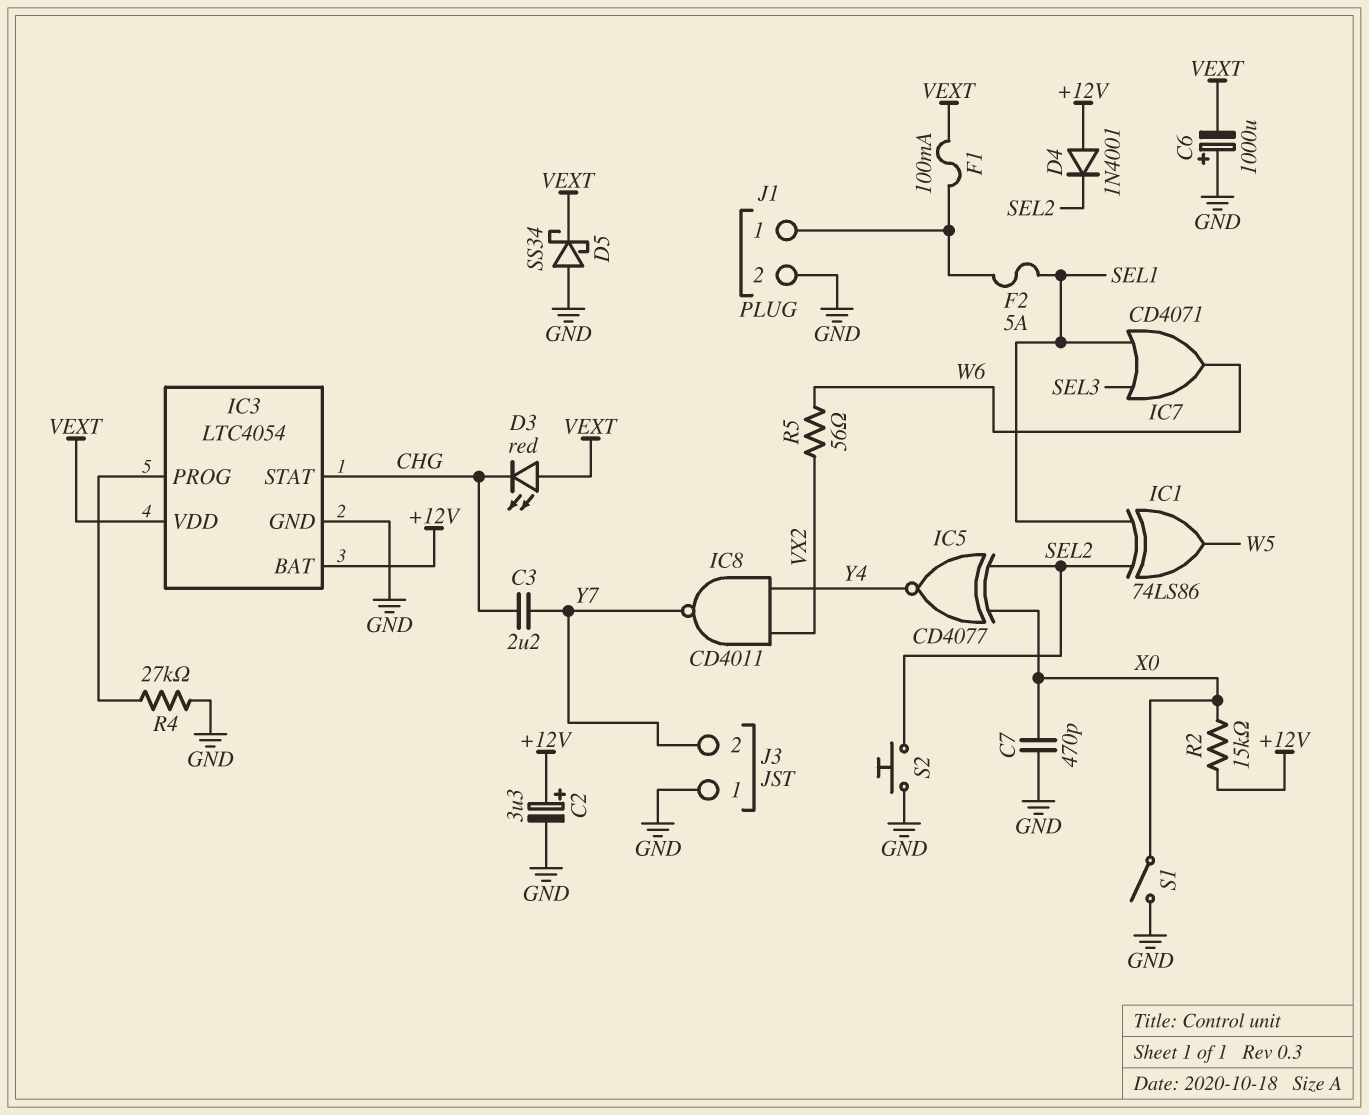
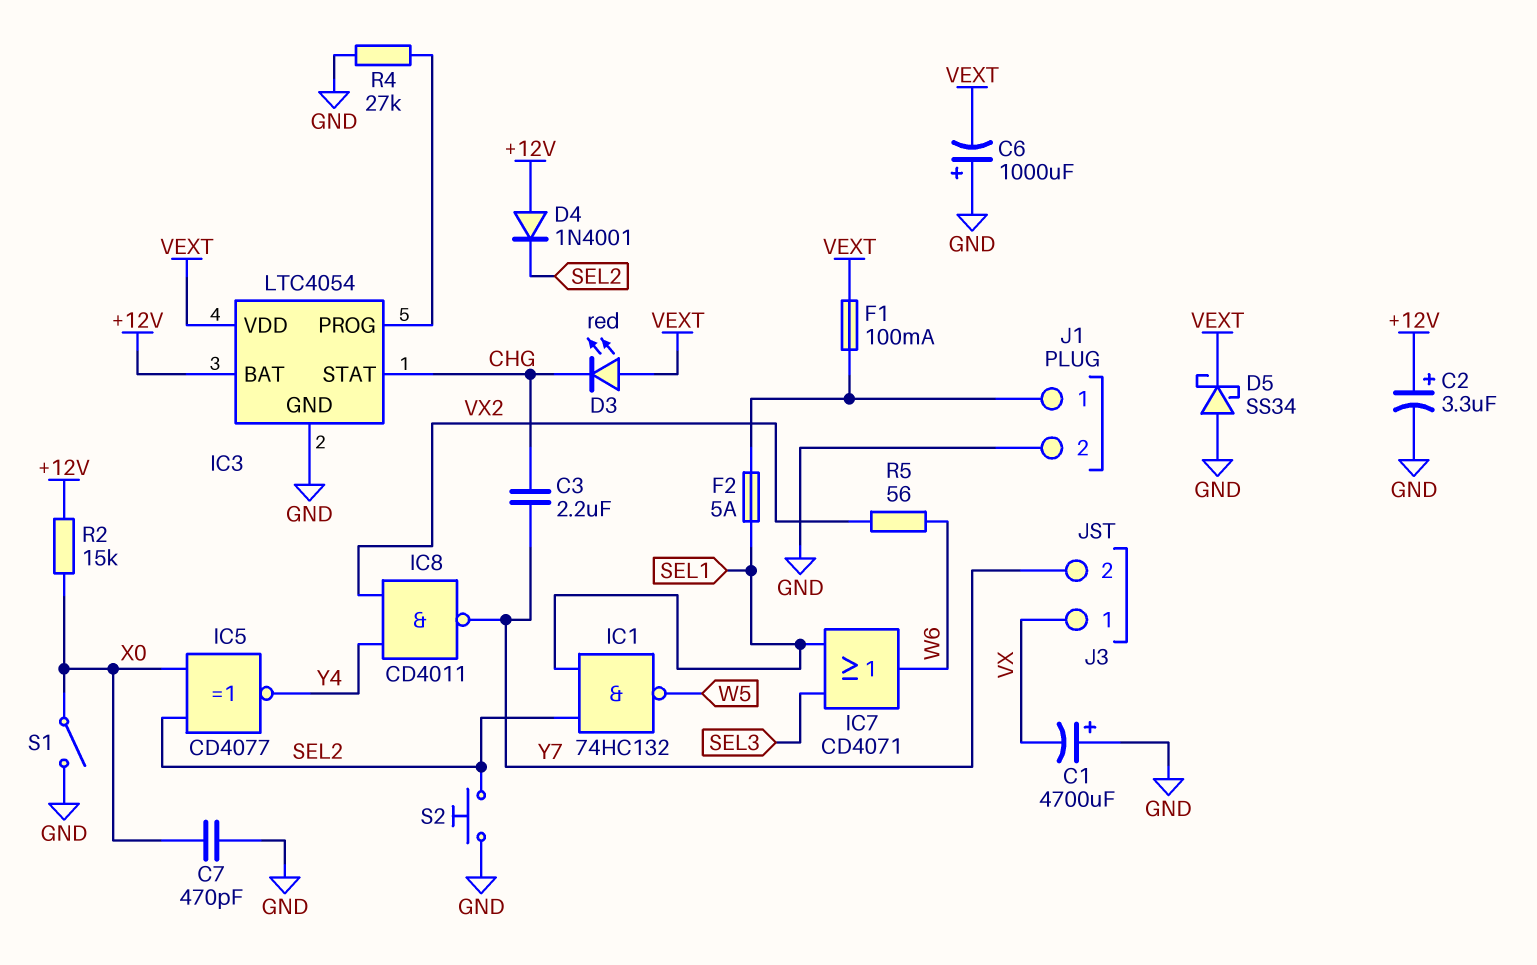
C1: none -> 4700uF (plus GND, minus VX)
IC1: XOR 74LS86 (in SEL1, in SEL2, out W5) -> NAND 74HC132 (in SEL1, in SEL2, out W5)
J3 pin 1: GND -> VX

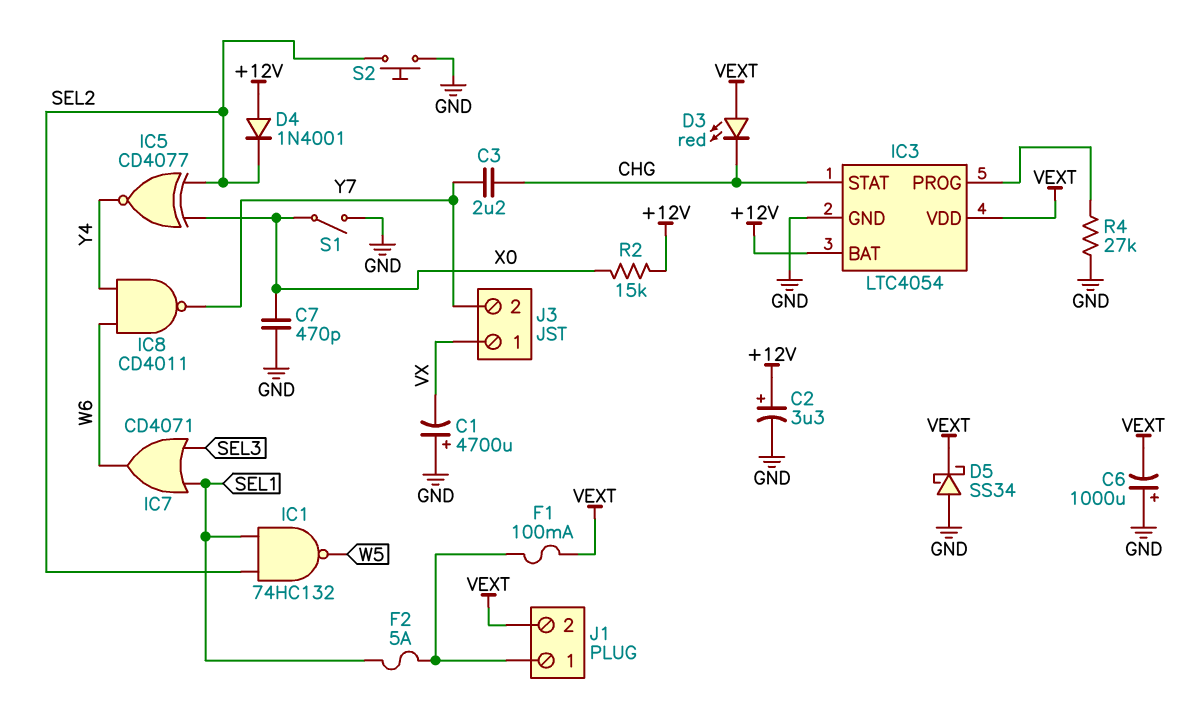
IC8: NAND CD4011 (in VX2, in Y4, out Y7) -> NAND CD4011 (in W6, in Y4, out Y7)
J1 pin 2: GND -> VEXT
R5: 56 (VX2, W6) -> none

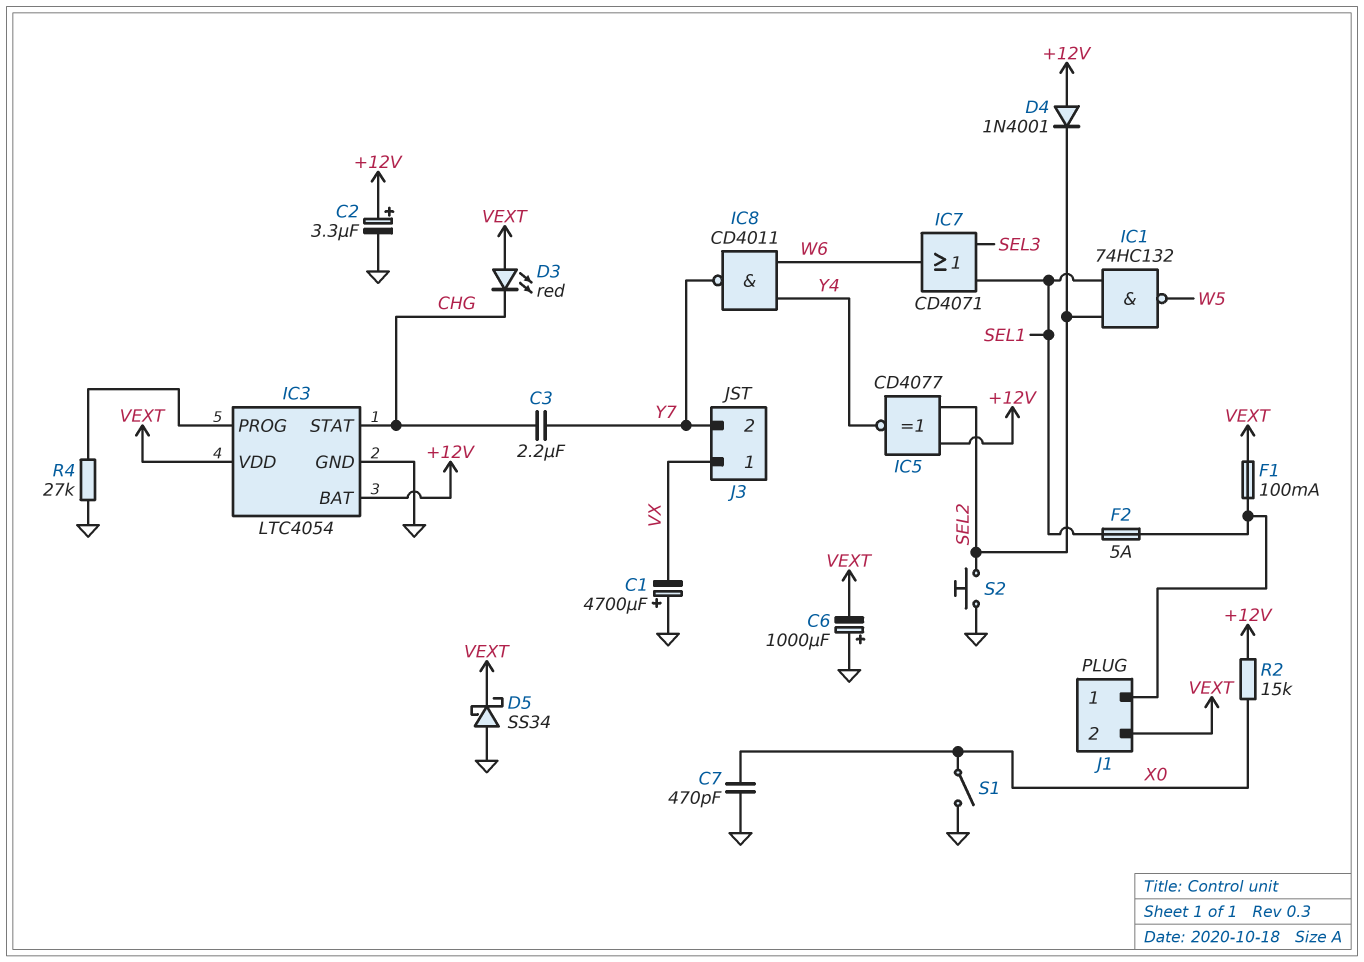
IC5: XNOR CD4077 (in SEL2, in X0, out Y4) -> XNOR CD4077 (in +12V, in SEL2, out Y4)

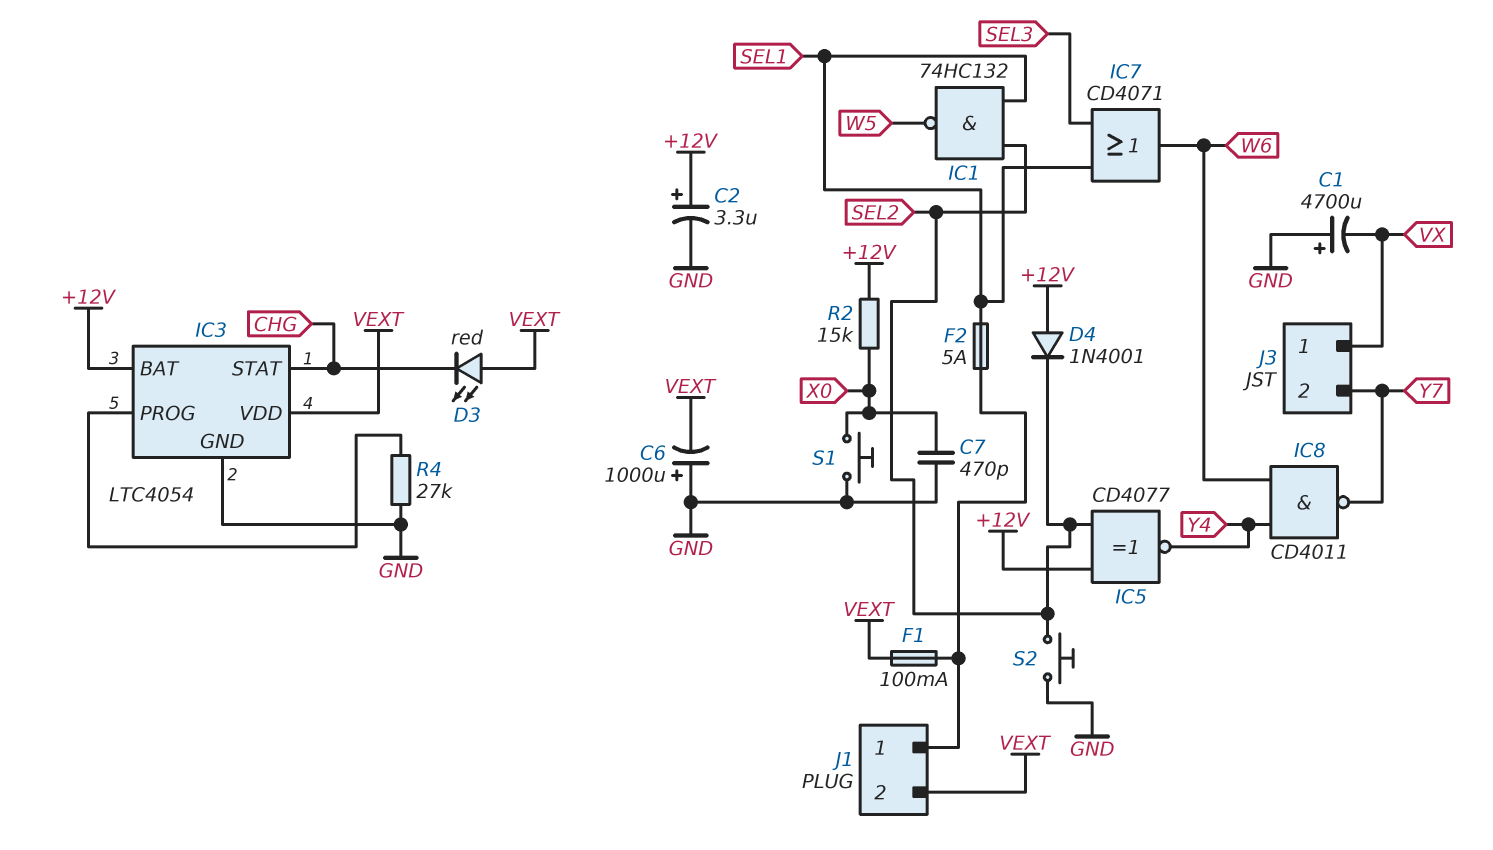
C3: 2.2uF (CHG, Y7) -> none
D5: schottky SS34 (A GND, K VEXT) -> none
S1: switch (GND, X0) -> button (GND, X0)

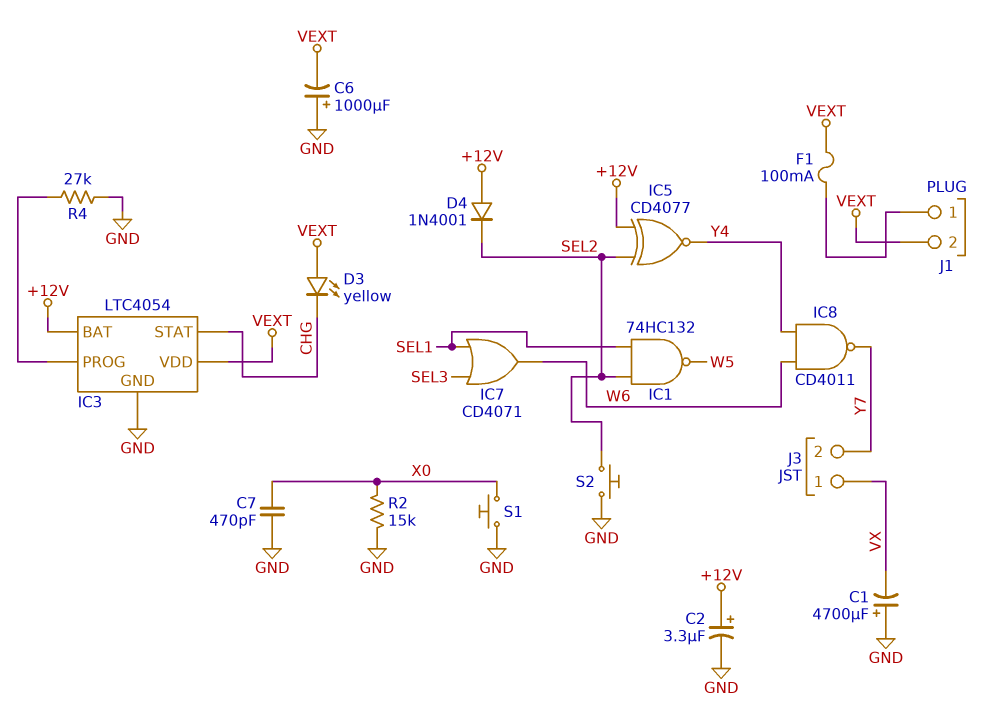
D3: LED red (A VEXT, K CHG) -> LED yellow (A VEXT, K CHG)
F2: 5A (J1/1, SEL1) -> none
R2: 15k (+12V, X0) -> 15k (GND, X0)

